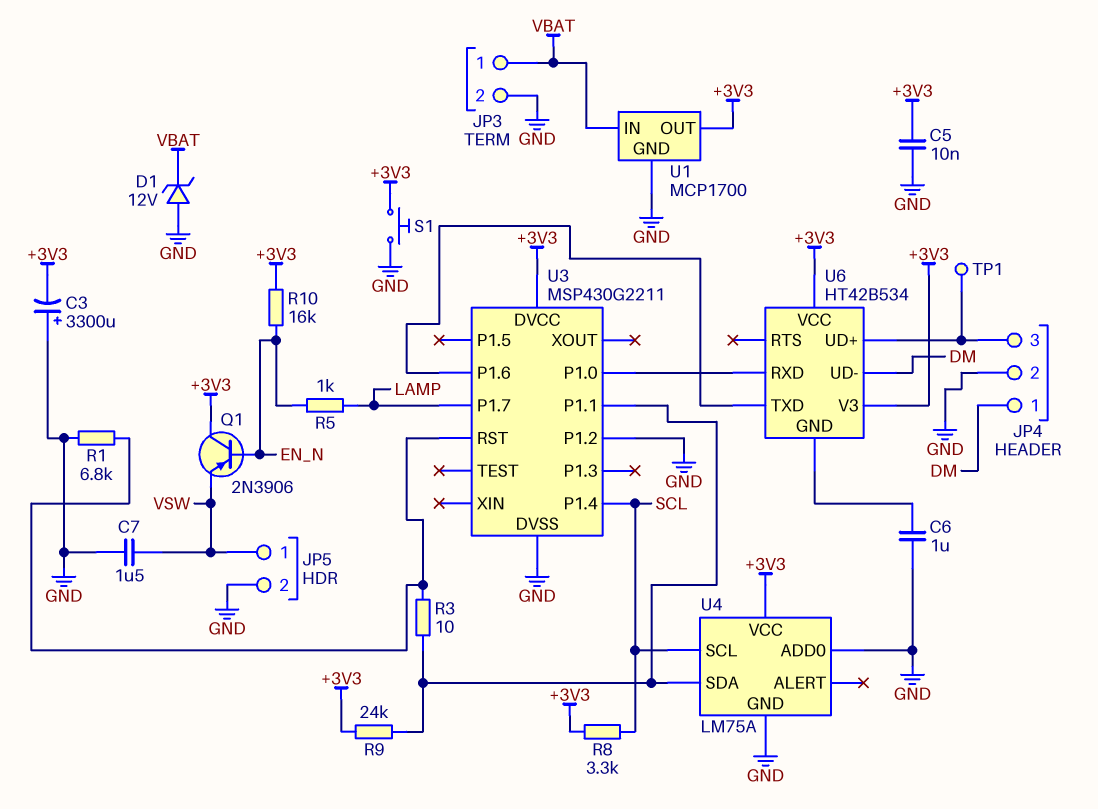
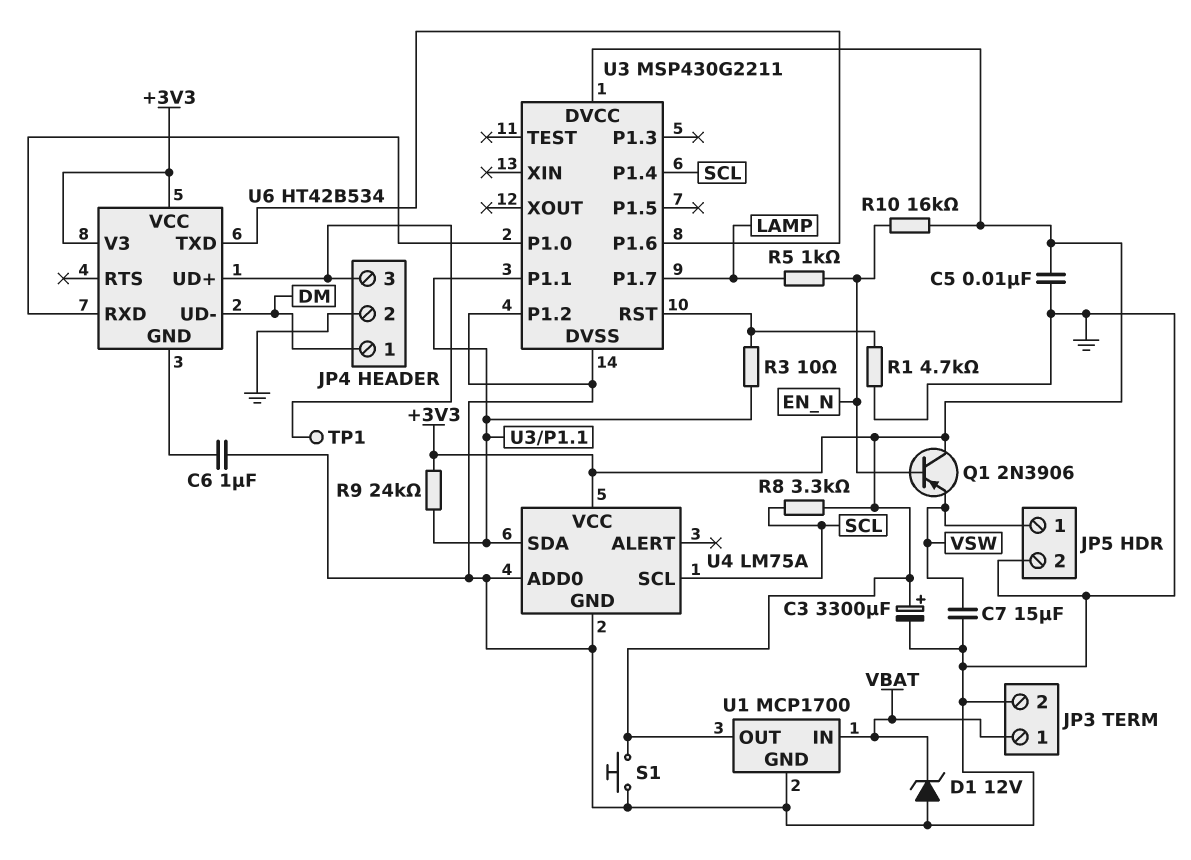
C3: 3300uF (plus GND, minus +3V3) -> 3300uF (plus +3V3, minus GND)
C7: 1.5uF (GND, VSW) -> 15uF (GND, VSW)
R1: 6.8k (GND, U3/RST) -> 4.7k (GND, U3/RST)

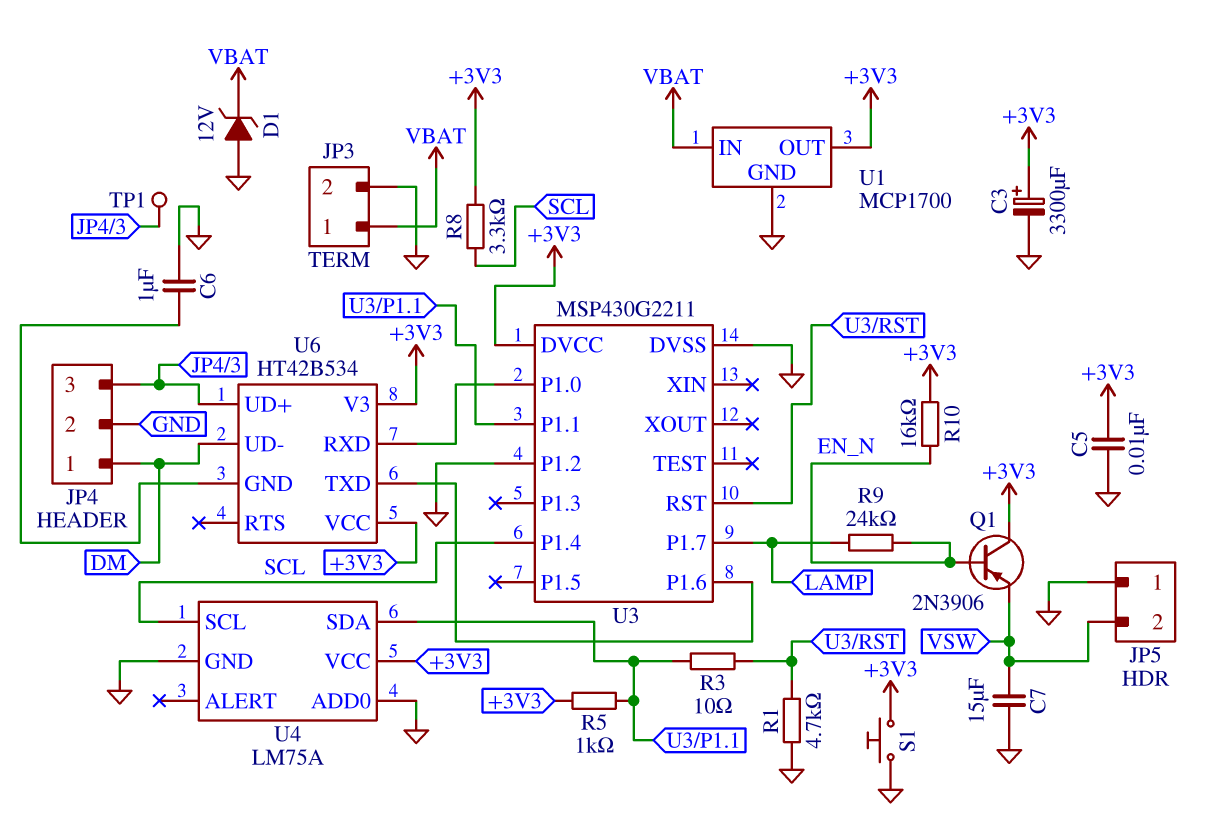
JP5 pin 1: VSW -> GND
JP5 pin 2: GND -> VSW
R5: 1k (EN_N, LAMP) -> 1k (+3V3, U3/P1.1)
R9: 24k (+3V3, U3/P1.1) -> 24k (EN_N, LAMP)

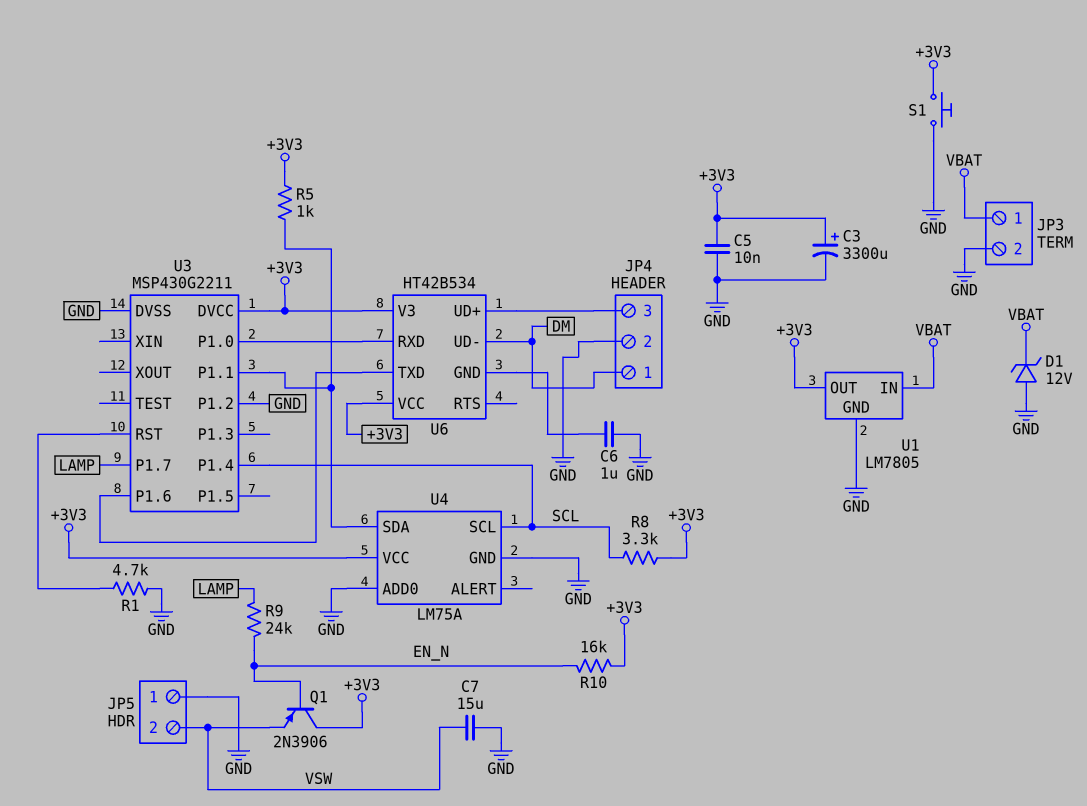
R3: 10 (U3/P1.1, U3/RST) -> none
TP1: test point (JP4/3) -> none
U1: MCP1700 -> LM7805

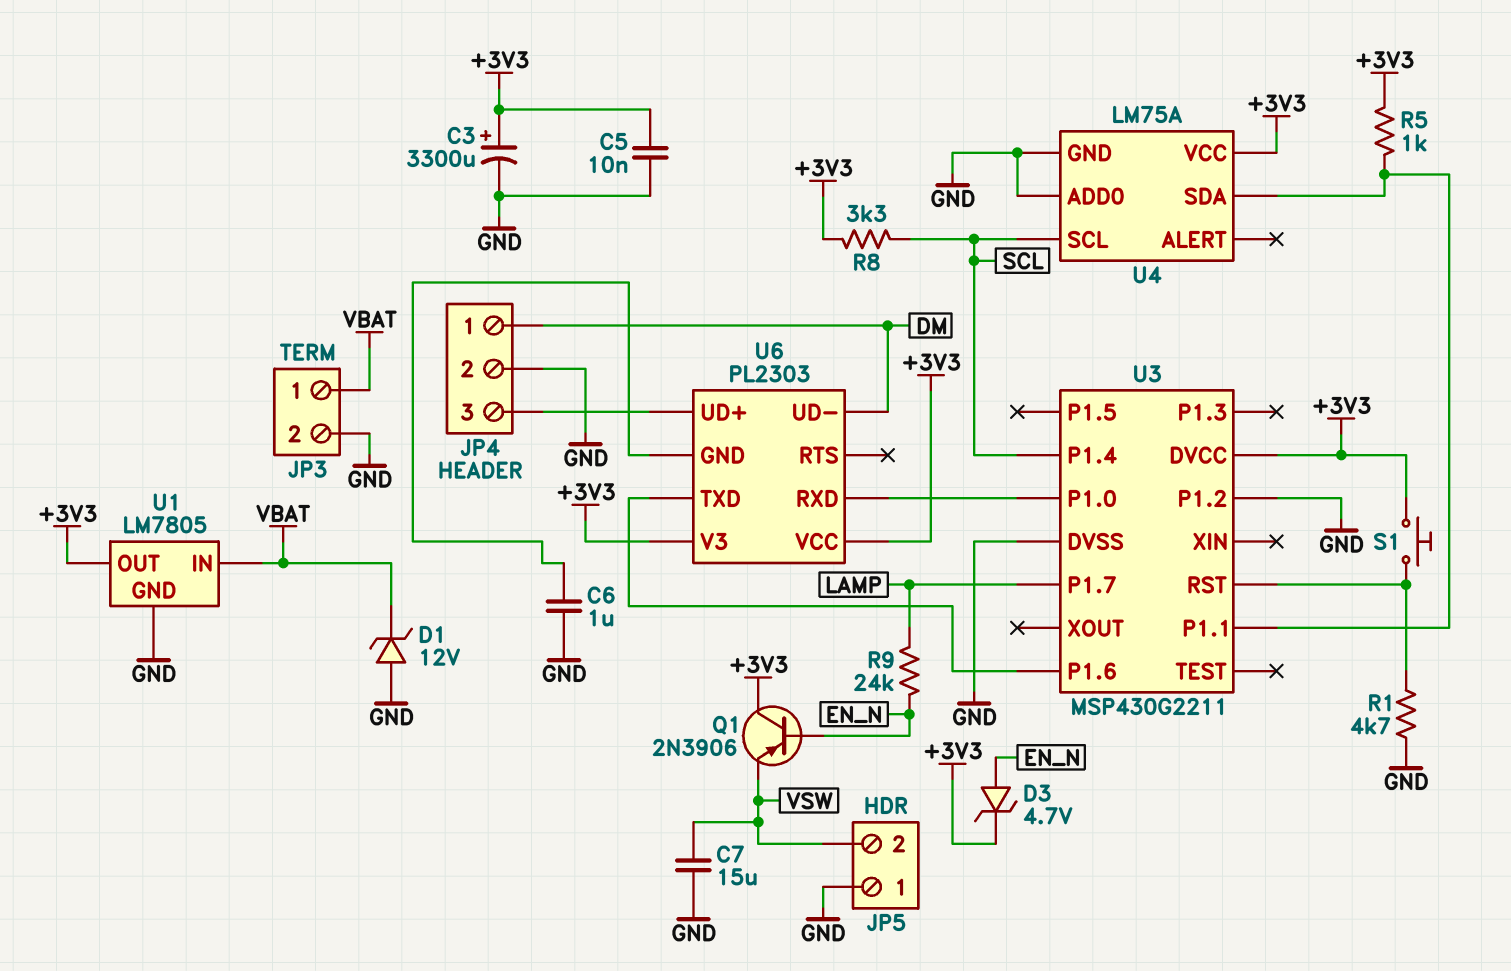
D3: none -> zener 4.7V (A EN_N, K +3V3)
R10: 16k (+3V3, EN_N) -> none
S1: button (+3V3, GND) -> button (+3V3, U3/RST)
U6: HT42B534 -> PL2303

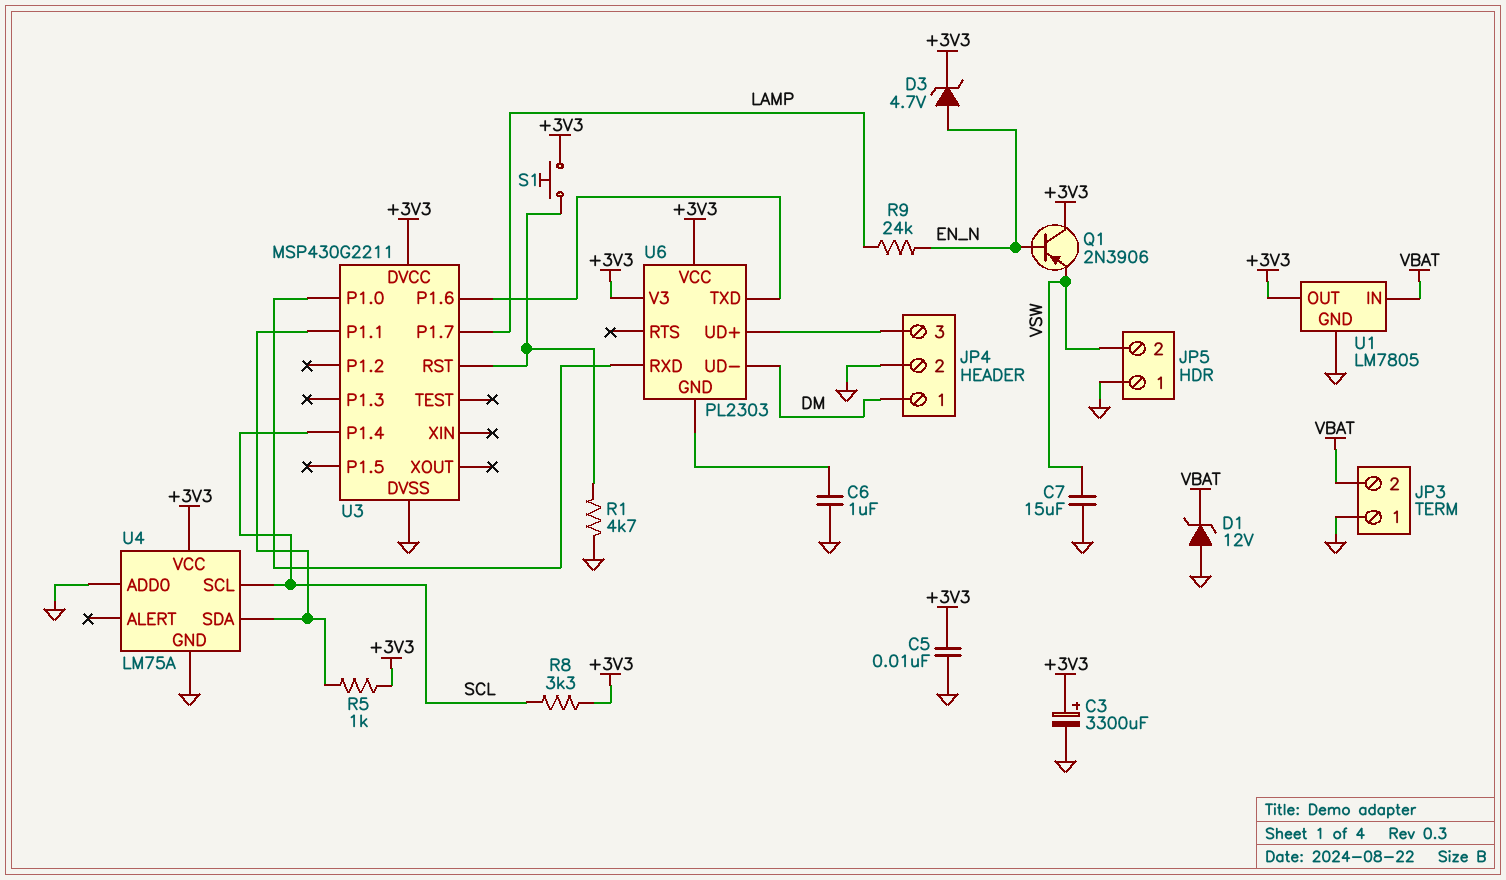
JP3 pin 1: VBAT -> GND
JP3 pin 2: GND -> VBAT
U3 pin P1.2: GND -> none

